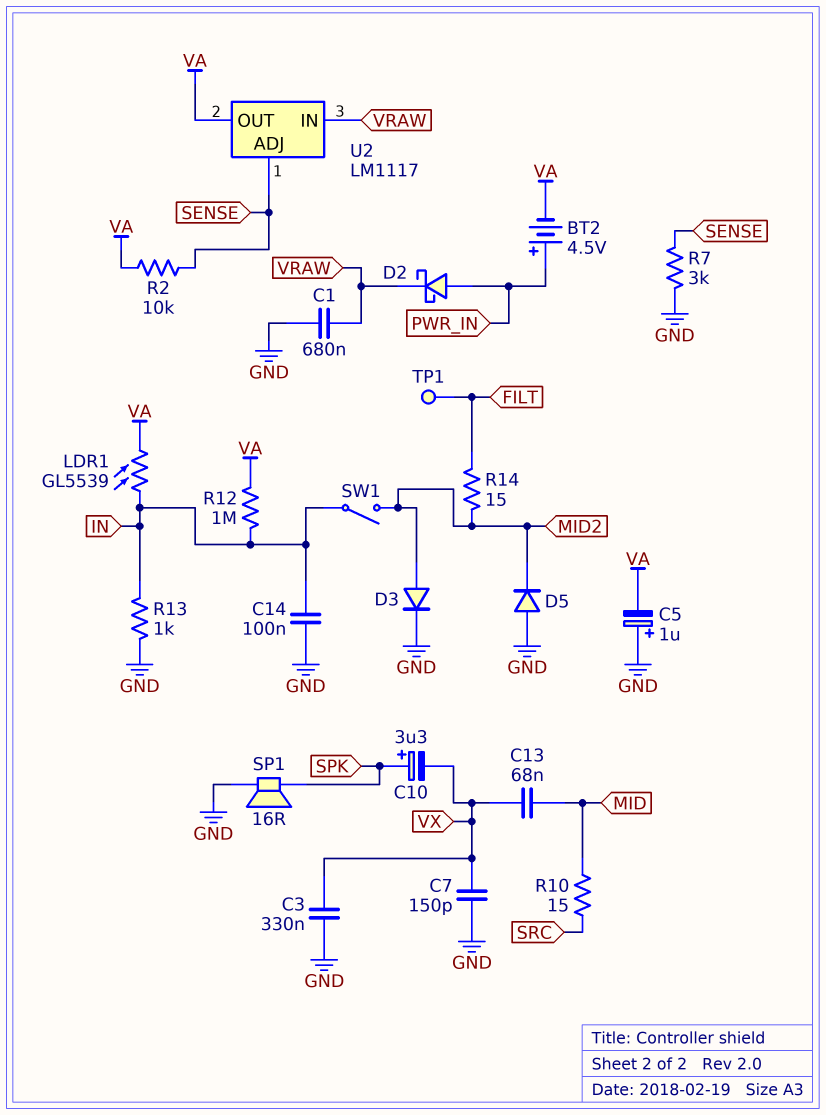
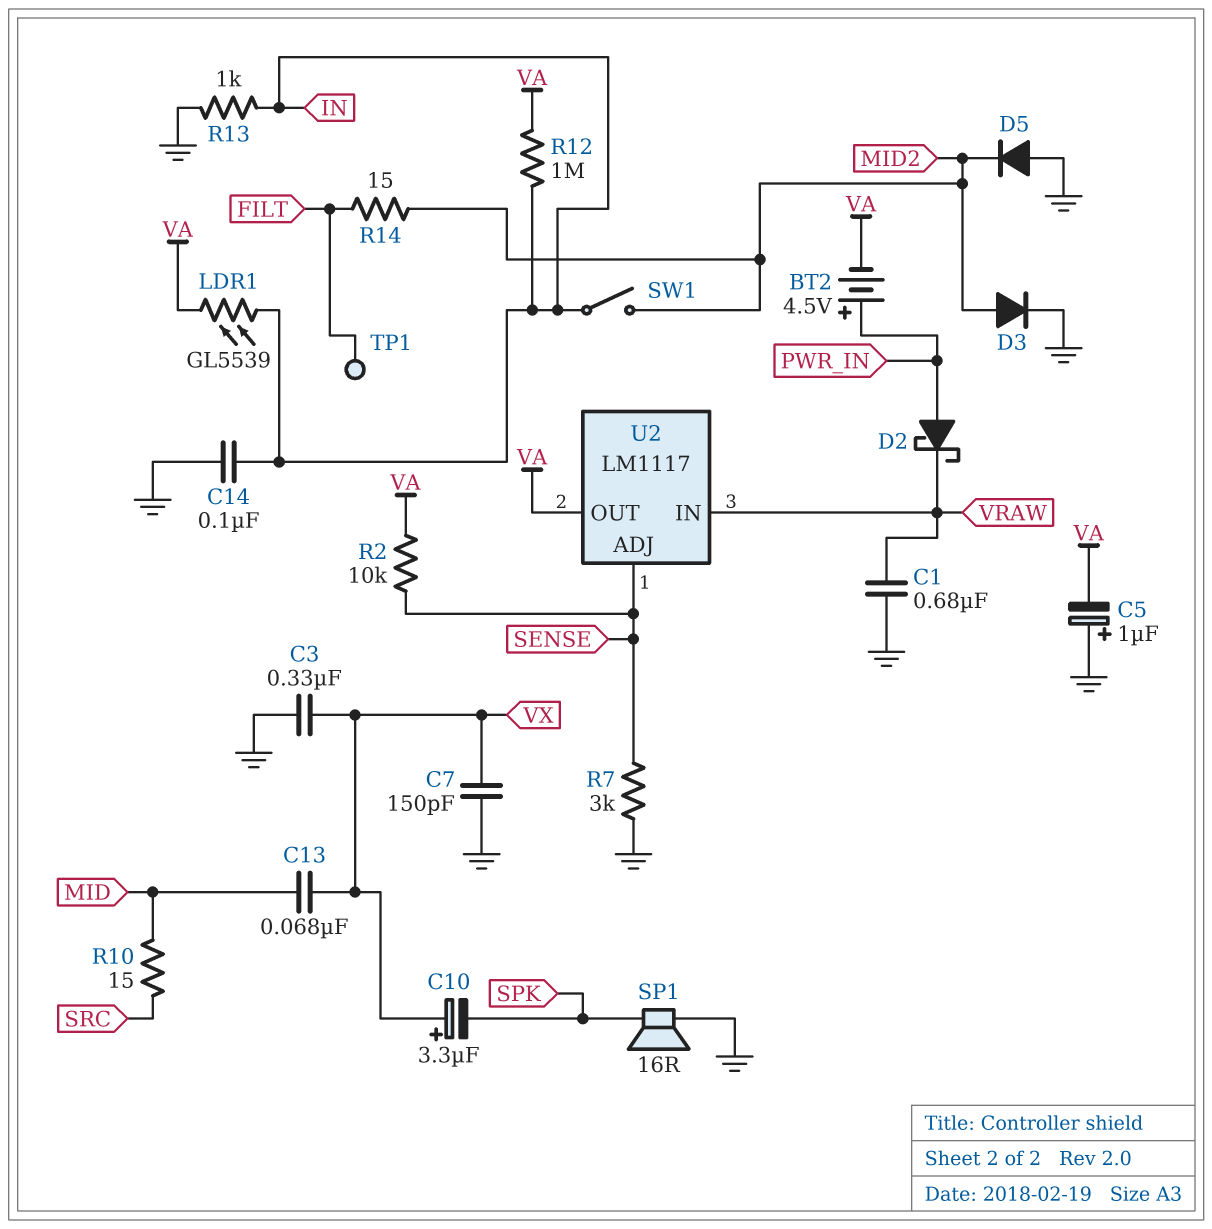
C10: 3.3uF (plus SPK, minus VX) -> 3.3uF (plus VX, minus SPK)

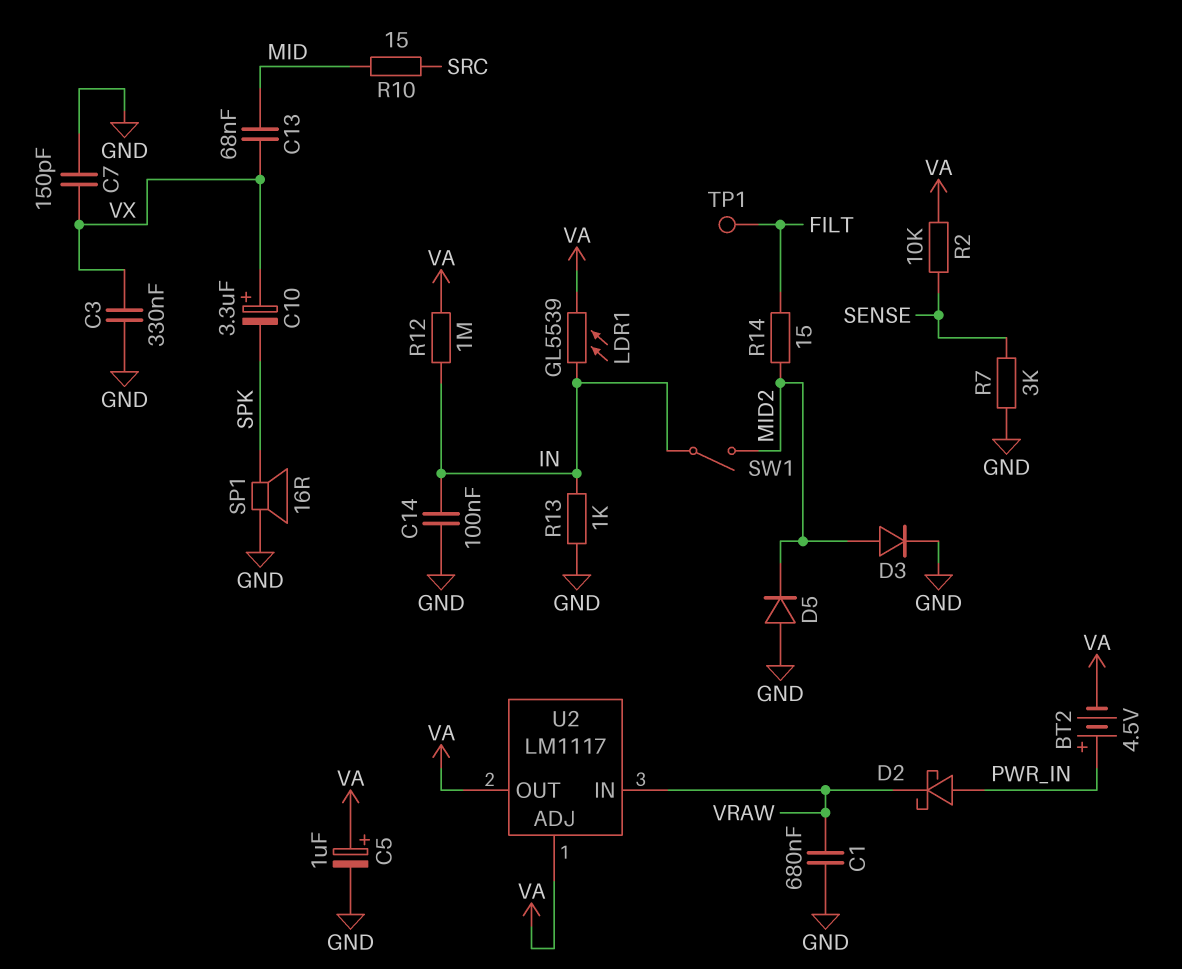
C5: 1uF (plus GND, minus VA) -> 1uF (plus VA, minus GND)
U2 pin ADJ: SENSE -> VA

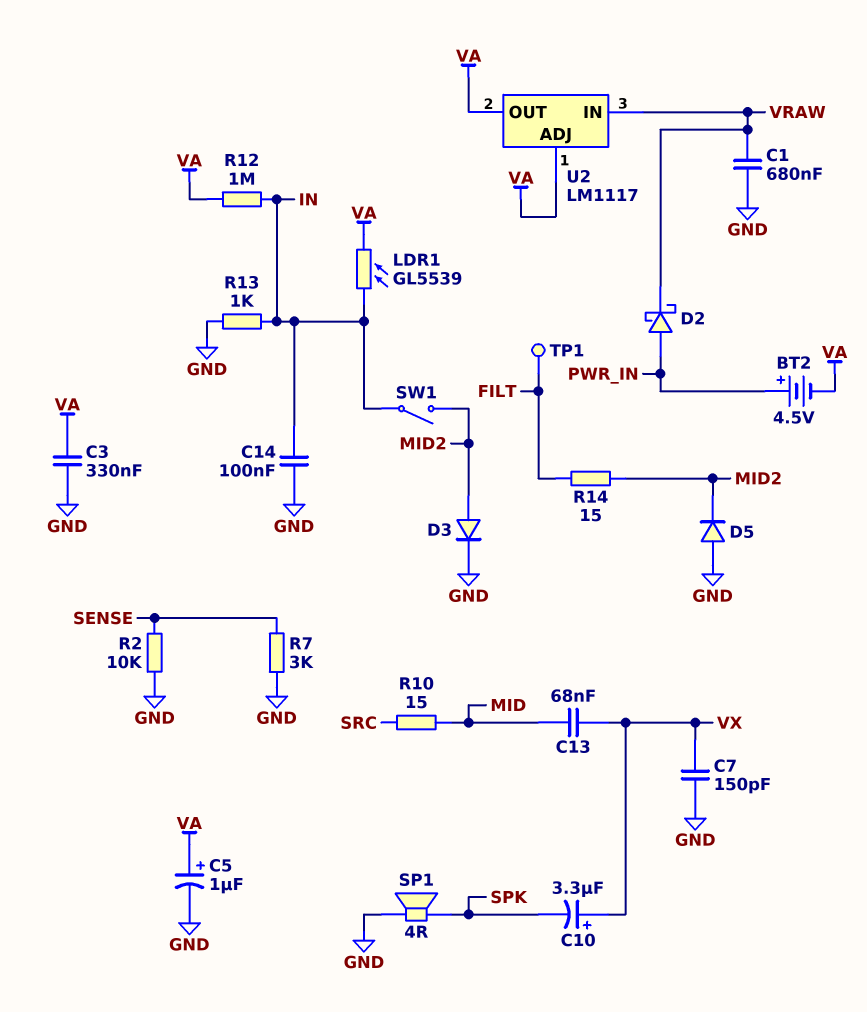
C3: 330nF (GND, VX) -> 330nF (GND, VA)
R2: 10k (SENSE, VA) -> 10k (GND, SENSE)
SP1: speaker 16R (GND, SPK) -> speaker 4R (GND, SPK)

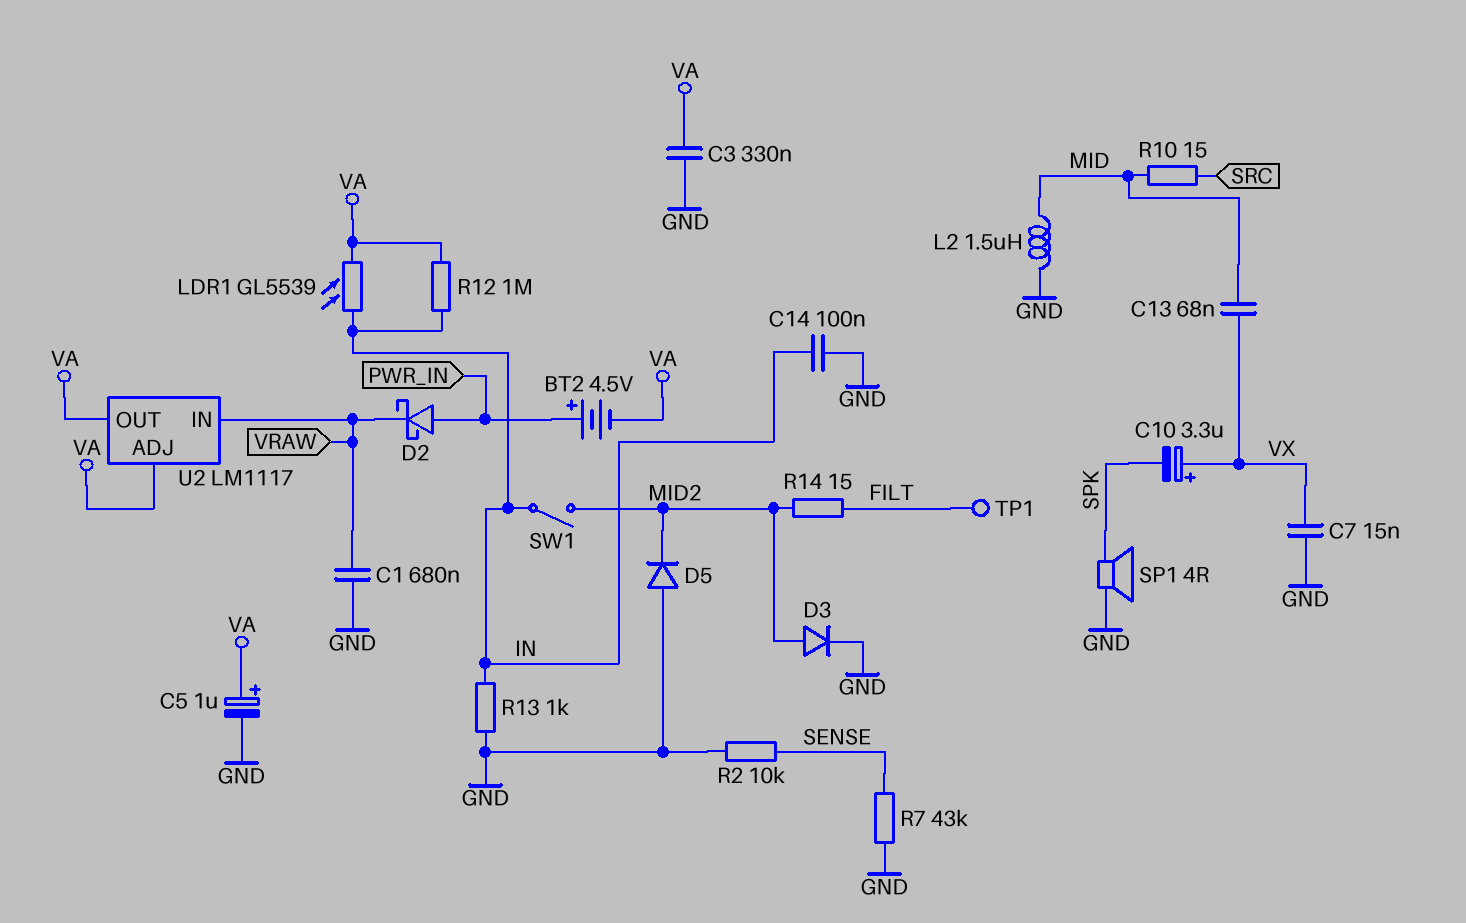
C7: 150pF (GND, VX) -> 15nF (GND, VX)
L2: none -> 1.5uH (GND, MID)
R7: 3k (GND, SENSE) -> 43k (GND, SENSE)

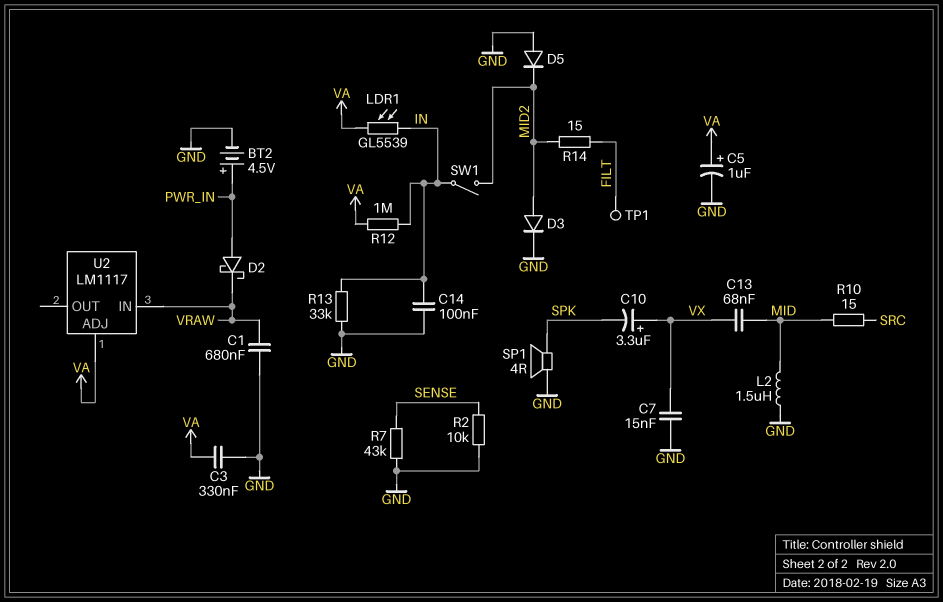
BT2: 4.5V (plus PWR_IN, minus VA) -> 4.5V (plus PWR_IN, minus GND)
R13: 1k (GND, IN) -> 33k (GND, IN)
U2 pin OUT: VA -> none

